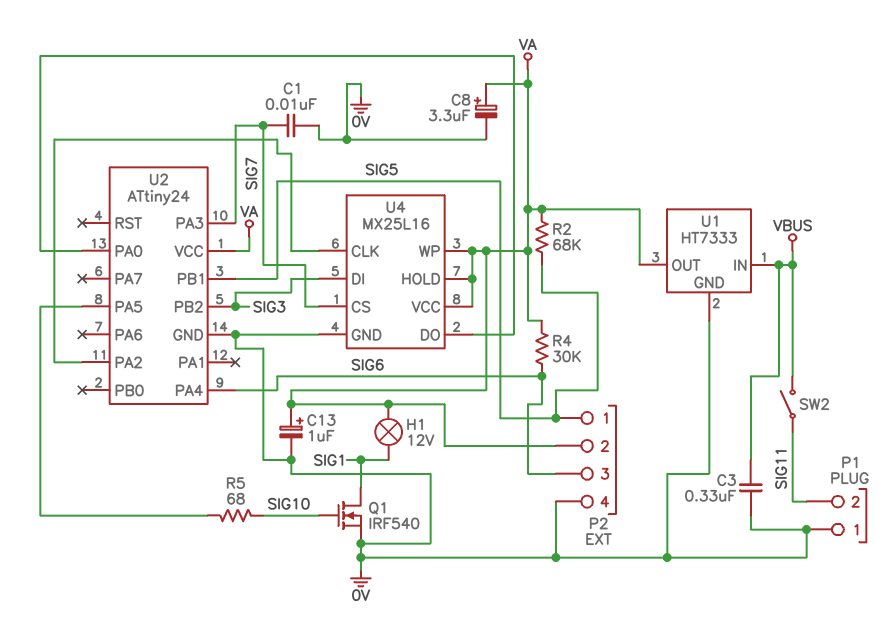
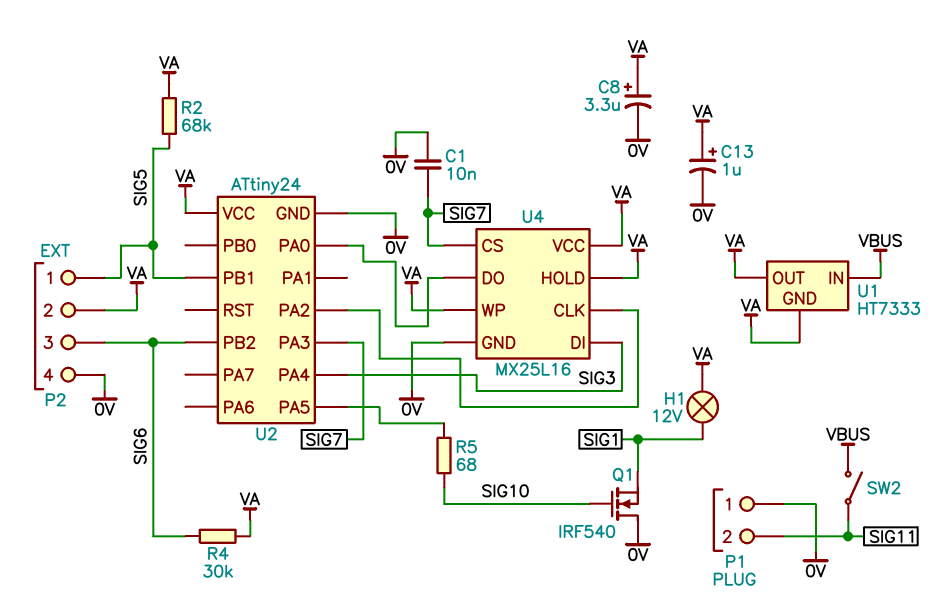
C3: 330nF (0V, VBUS) -> none
Q1: NMOS IRF540 (G SIG10, D SIG1, S 0V) -> NMOS IRF540 (G SIG10, D 0V, S SIG1)
U1 pin GND: 0V -> VA
U2 pin PA4: SIG6 -> SIG3
U2 pin PB2: SIG3 -> SIG6

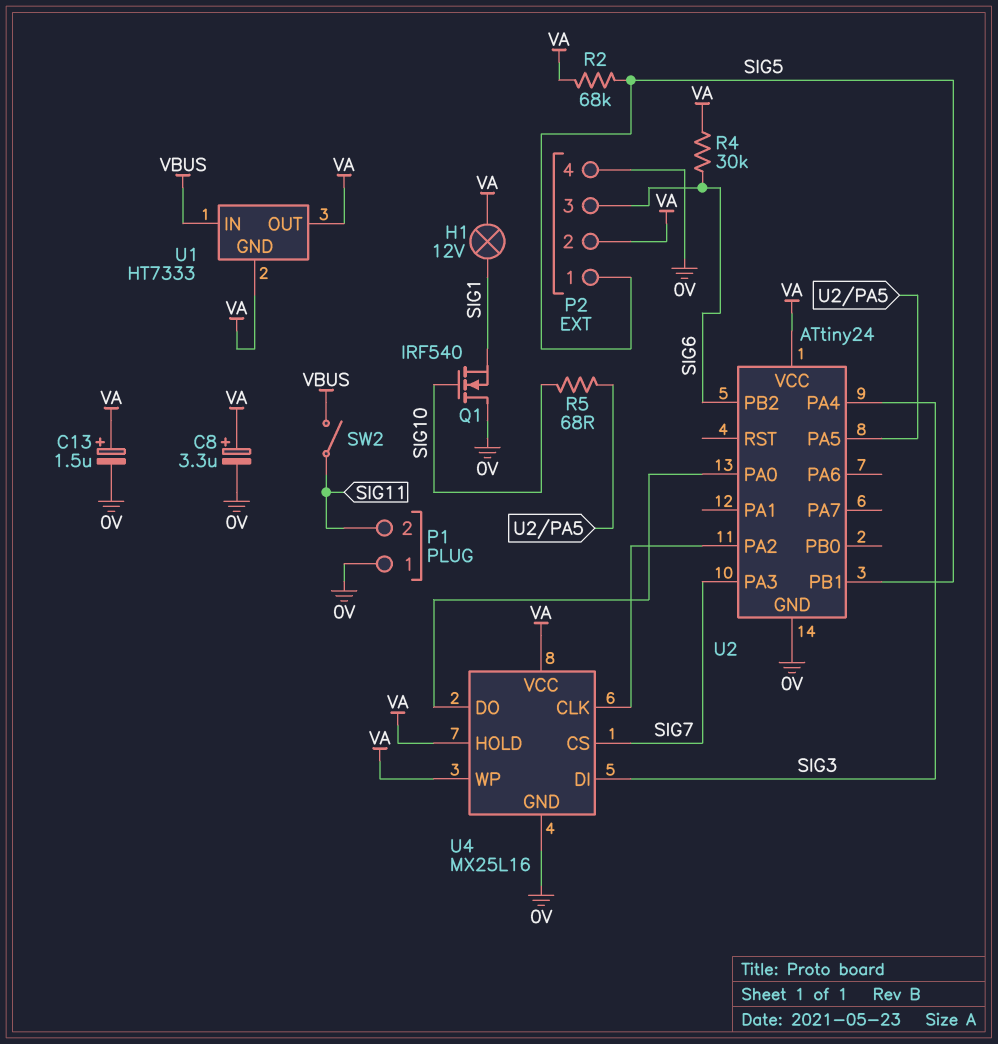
C1: 10nF (0V, SIG7) -> none
C13: 1uF (plus VA, minus 0V) -> 1.5uF (plus VA, minus 0V)

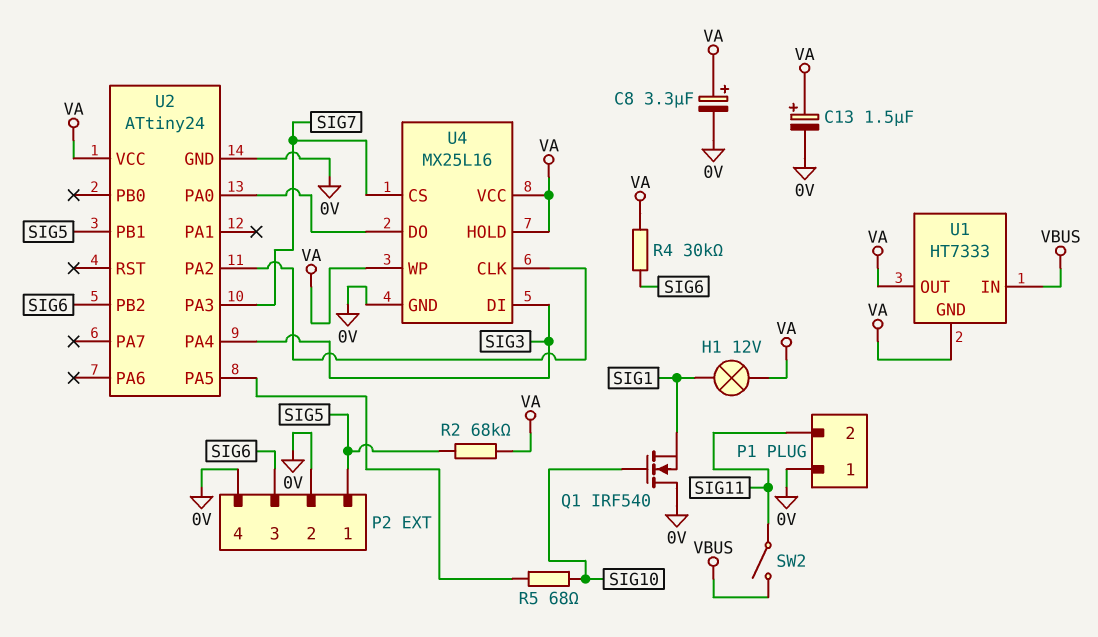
P2 pin 2: VA -> 0V

